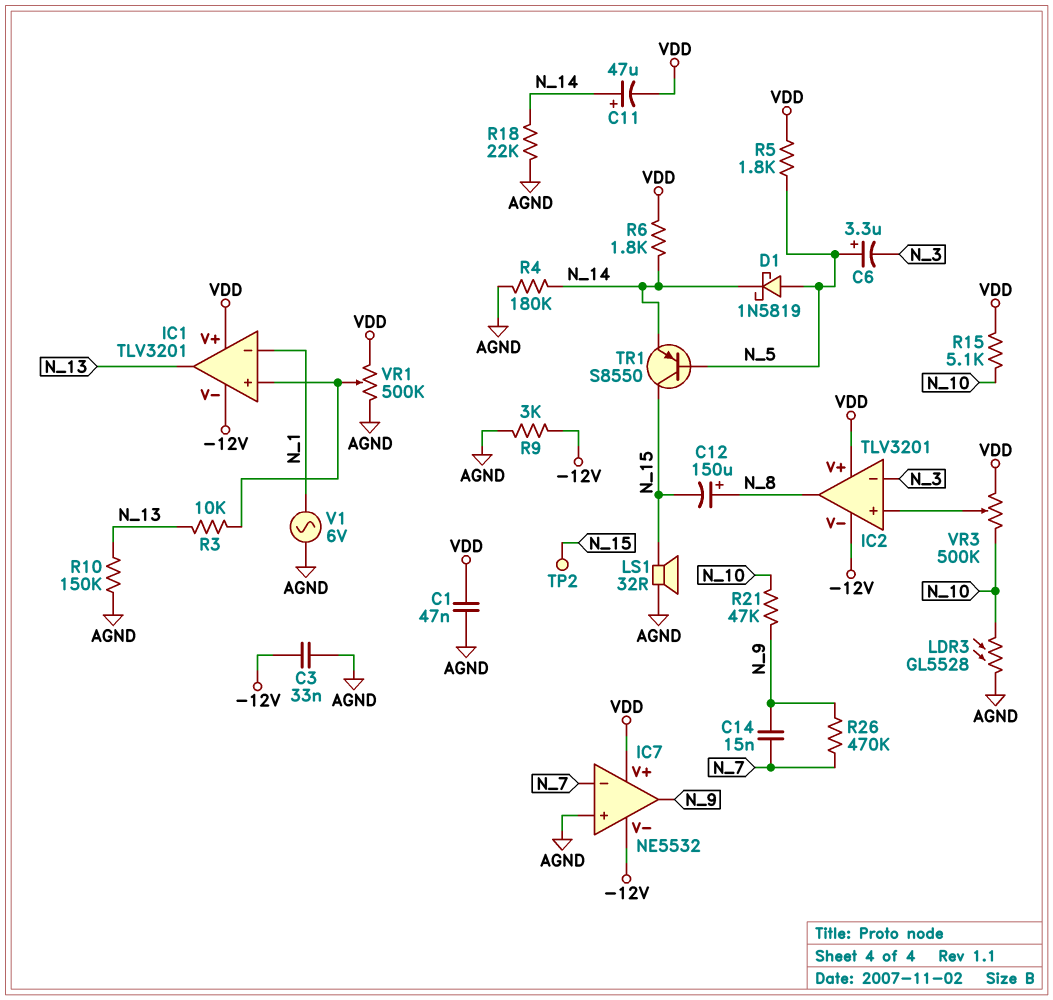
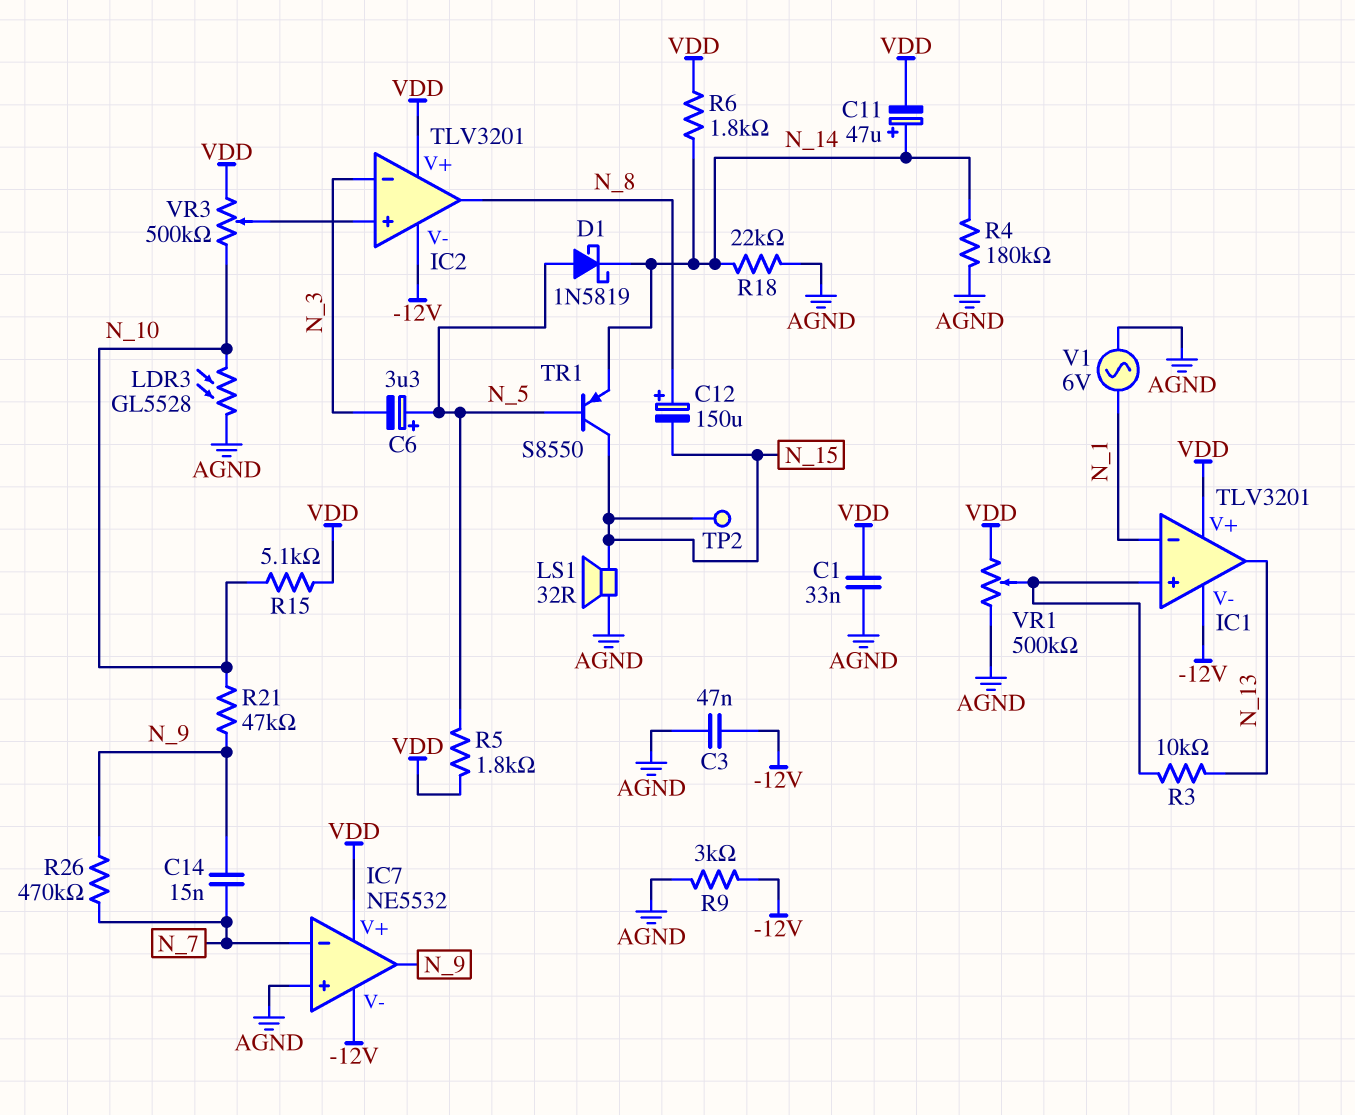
C1: 47nF (AGND, VDD) -> 33nF (AGND, VDD)
C3: 33nF (-12V, AGND) -> 47nF (-12V, AGND)
R10: 150k (AGND, N_13) -> none

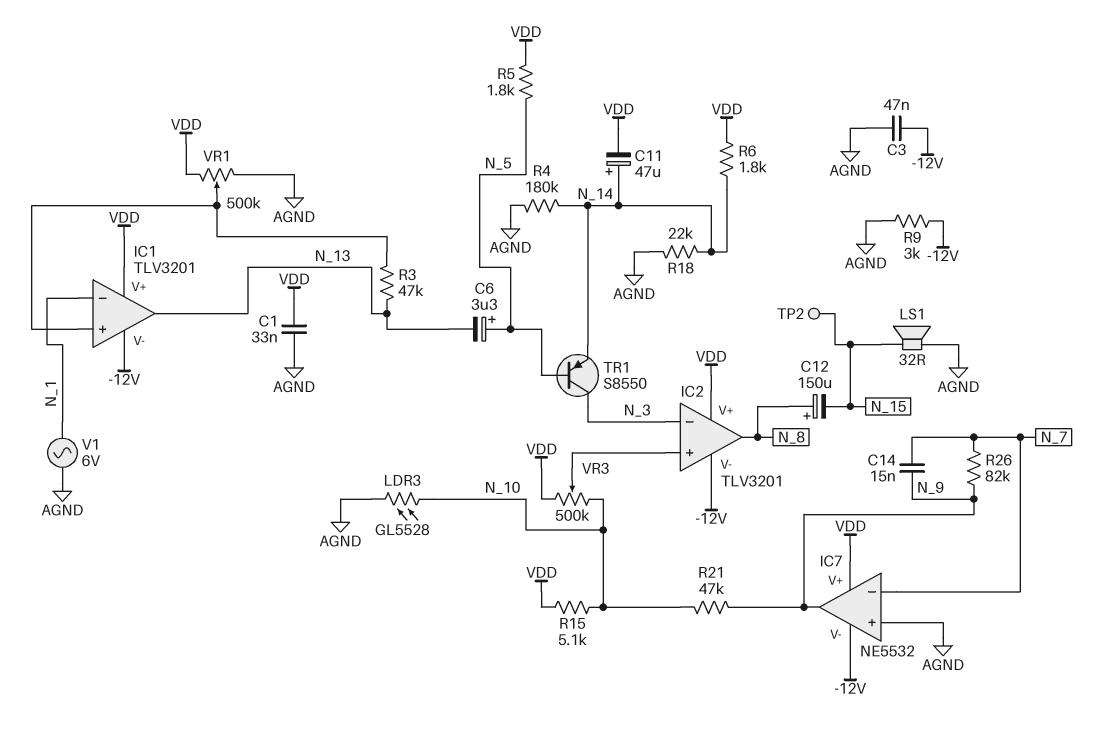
C6: 3.3uF (plus N_5, minus N_3) -> 3.3uF (plus N_5, minus N_13)
D1: schottky 1N5819 (A N_5, K N_14) -> none
R3: 10k (IC1/in+, N_13) -> 47k (IC1/in+, N_13)
R26: 470k (N_7, N_9) -> 82k (N_7, N_9)
TR1: PNP S8550 (B N_5, C N_15, E N_14) -> PNP S8550 (B N_5, C N_3, E N_14)

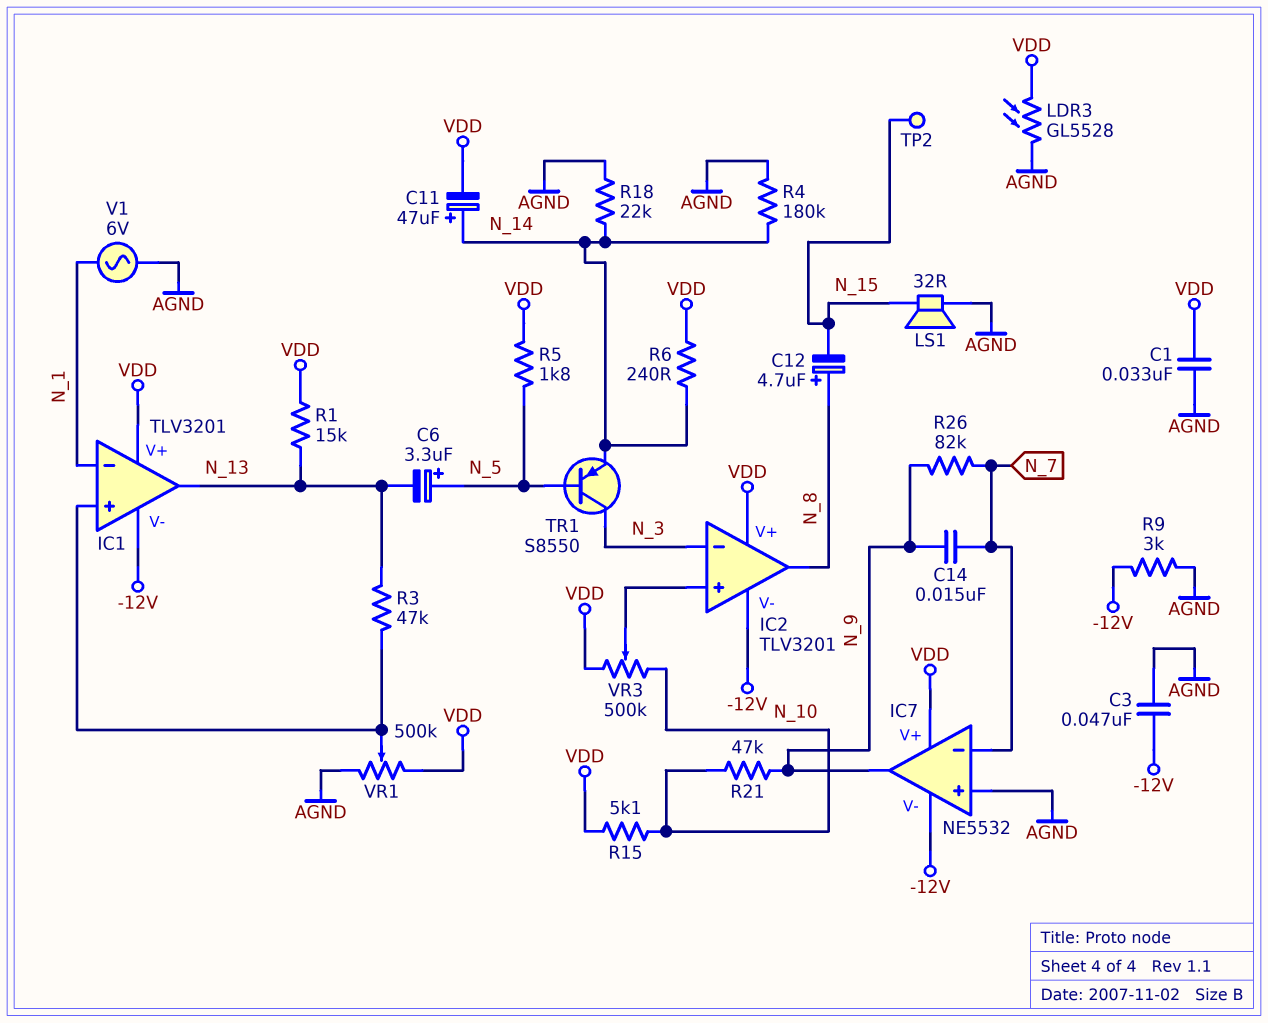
C12: 150uF (plus N_8, minus N_15) -> 4.7uF (plus N_8, minus N_15)
LDR3: GL5528 (AGND, N_10) -> GL5528 (AGND, VDD)
R1: none -> 15k (N_13, VDD)
R6: 1.8k (N_14, VDD) -> 240 (N_14, VDD)

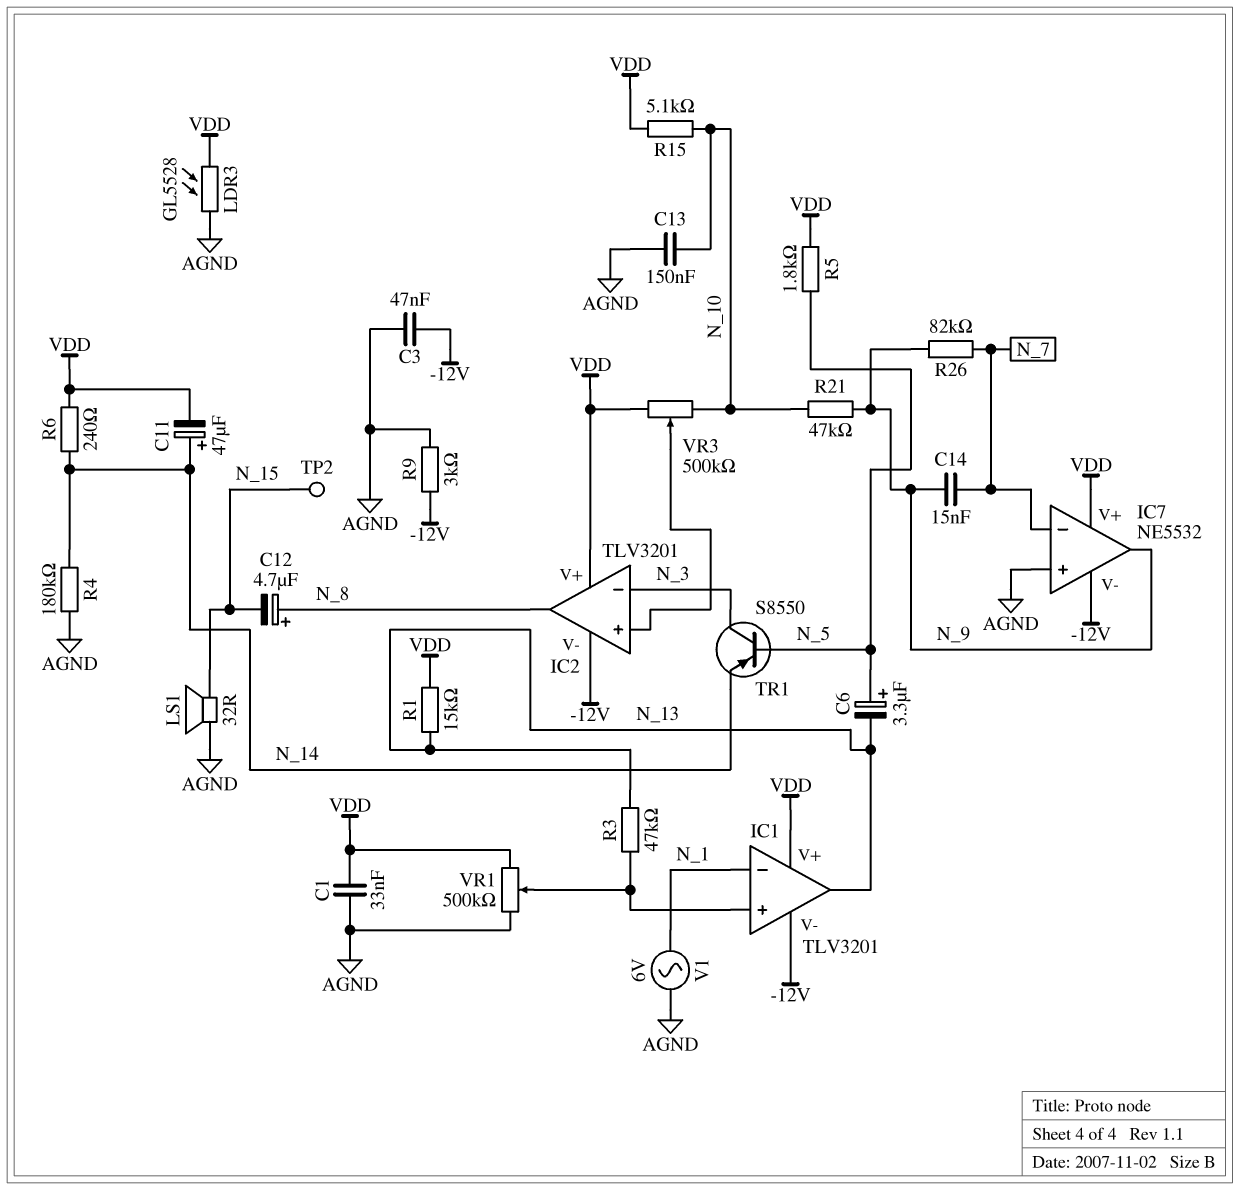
C13: none -> 150nF (AGND, N_10)
R18: 22k (AGND, N_14) -> none

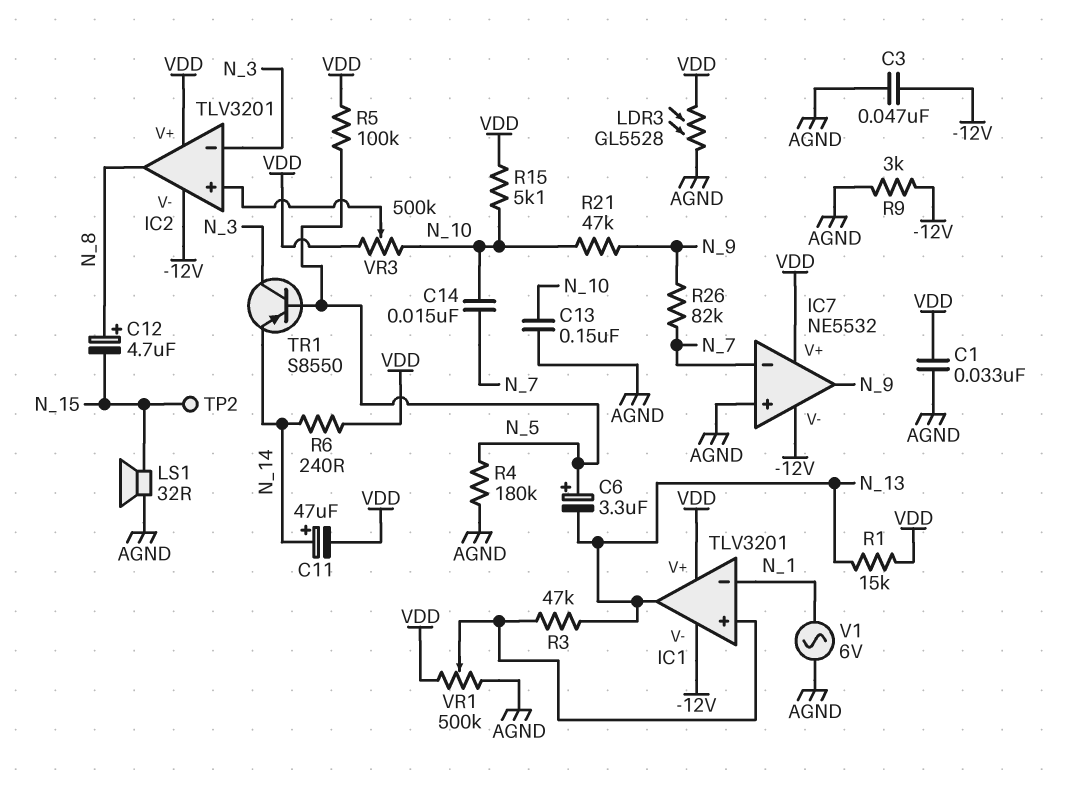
C14: 15nF (N_7, N_9) -> 15nF (N_7, N_10)
R4: 180k (AGND, N_14) -> 180k (AGND, N_5)
R5: 1.8k (N_5, VDD) -> 100k (N_5, VDD)

